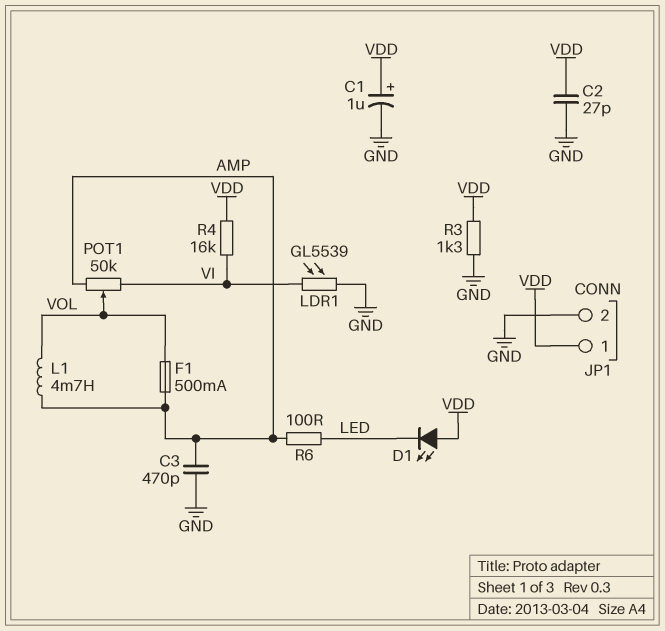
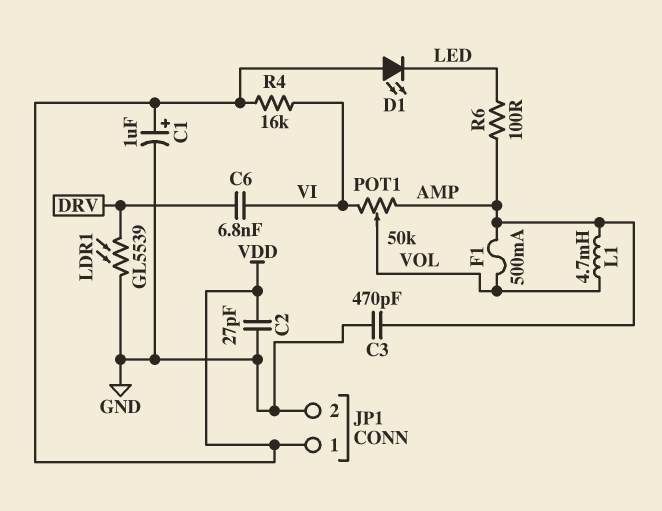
C6: none -> 6.8nF (DRV, VI)
LDR1: GL5539 (GND, VI) -> GL5539 (DRV, GND)
R3: 1.3k (GND, VDD) -> none

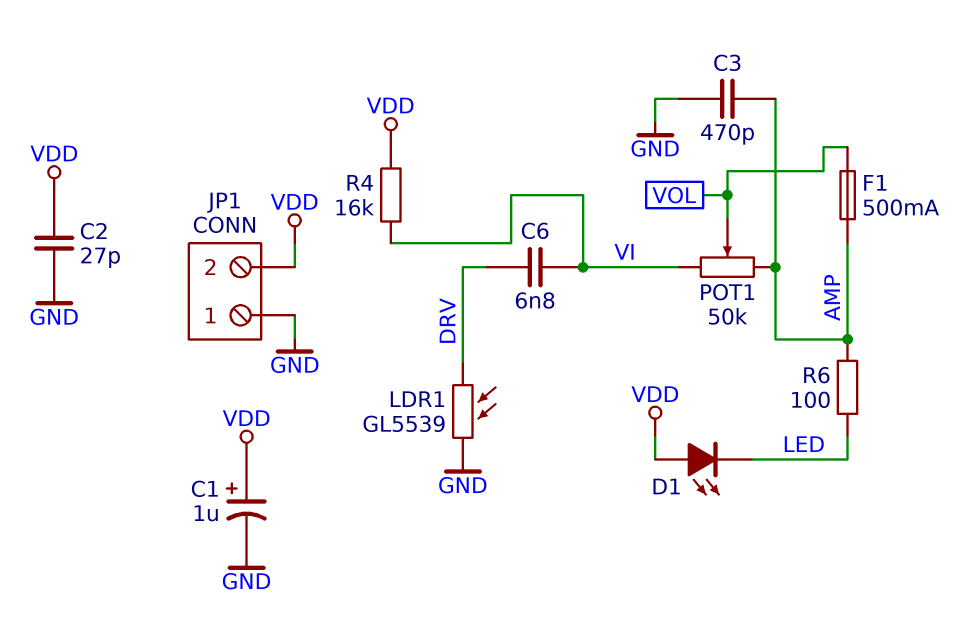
JP1 pin 1: VDD -> GND
JP1 pin 2: GND -> VDD
L1: 4.7mH (AMP, VOL) -> none

